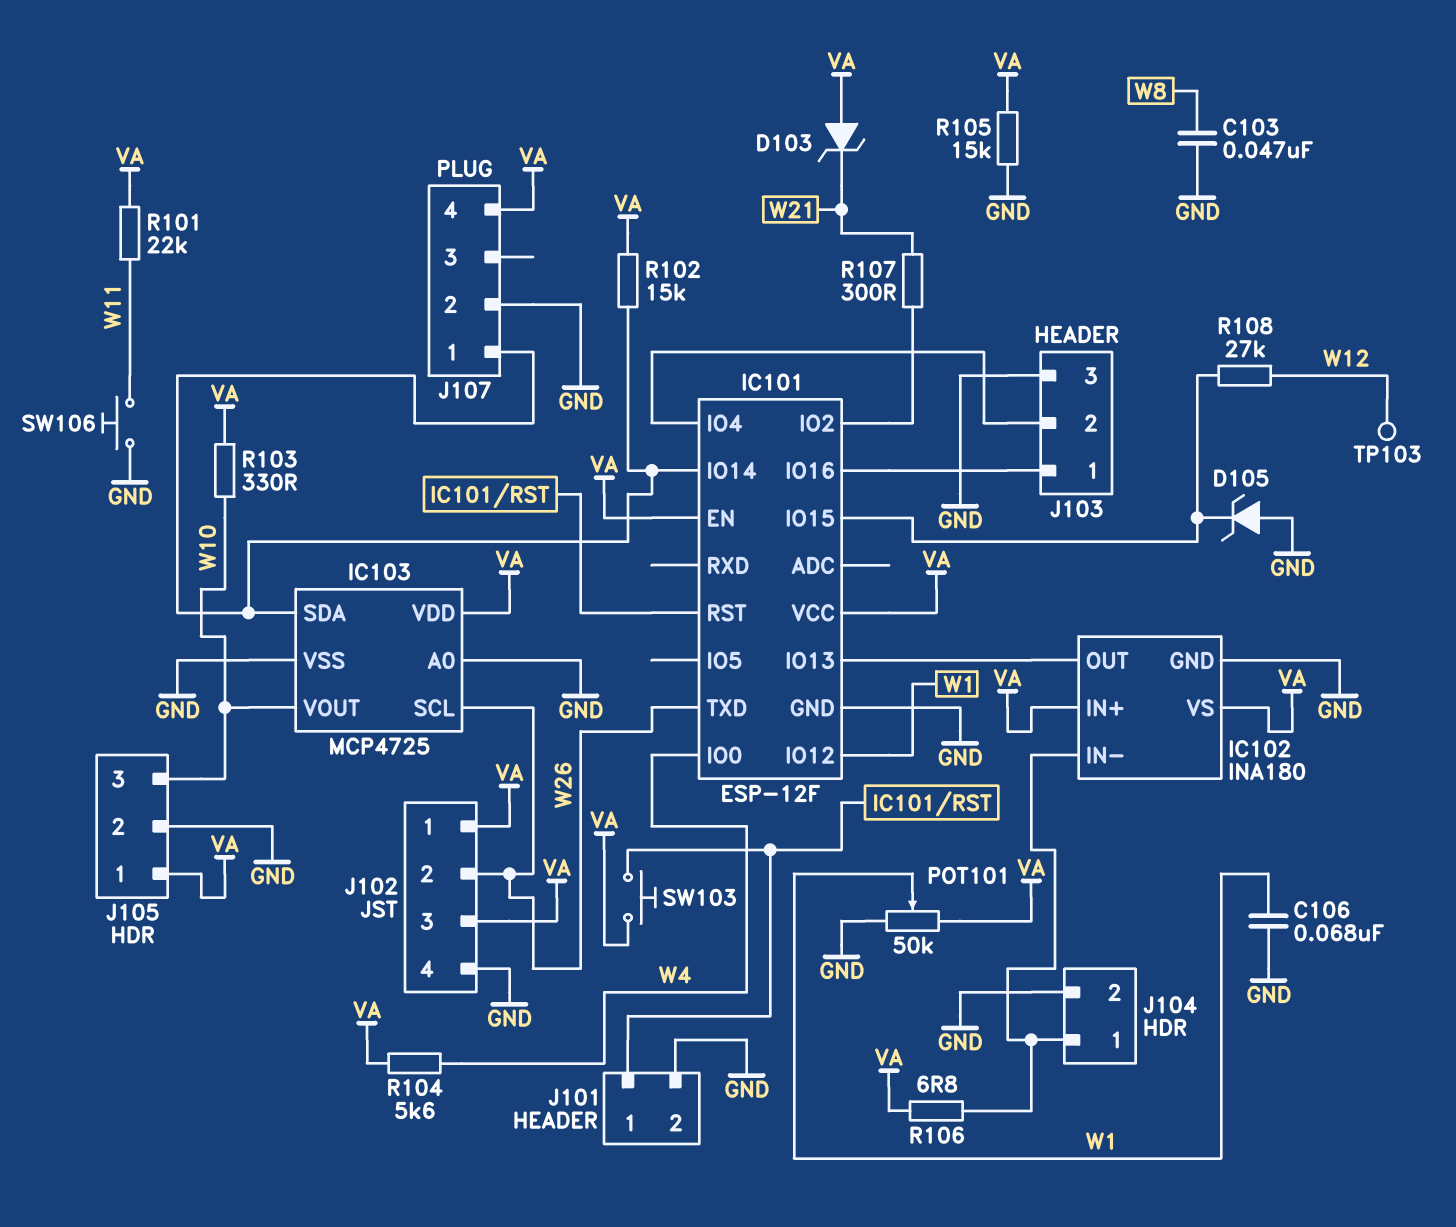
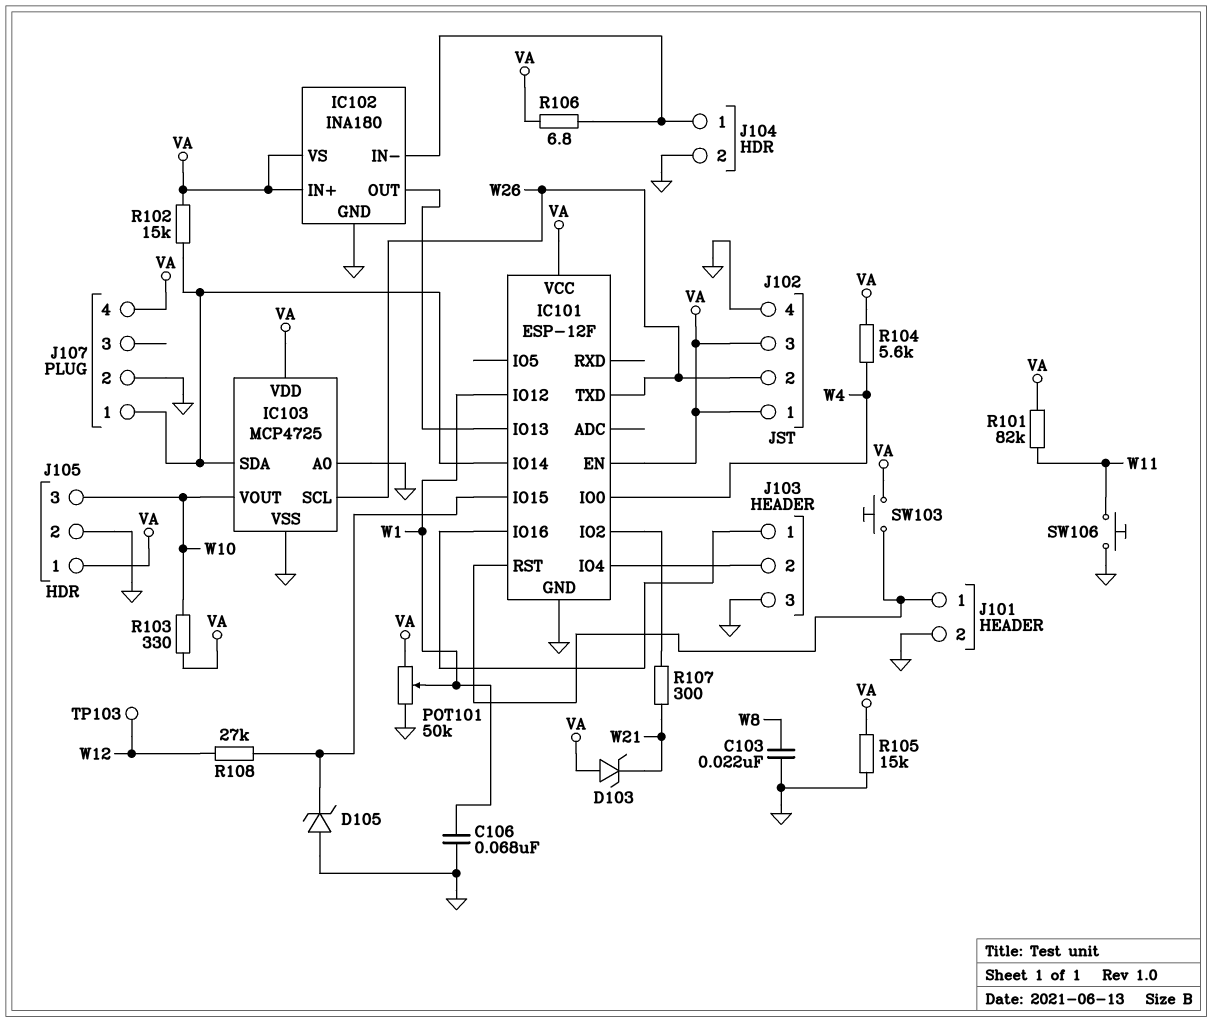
C103: 47nF (GND, W8) -> 22nF (GND, W8)
R101: 22k (VA, W11) -> 82k (VA, W11)

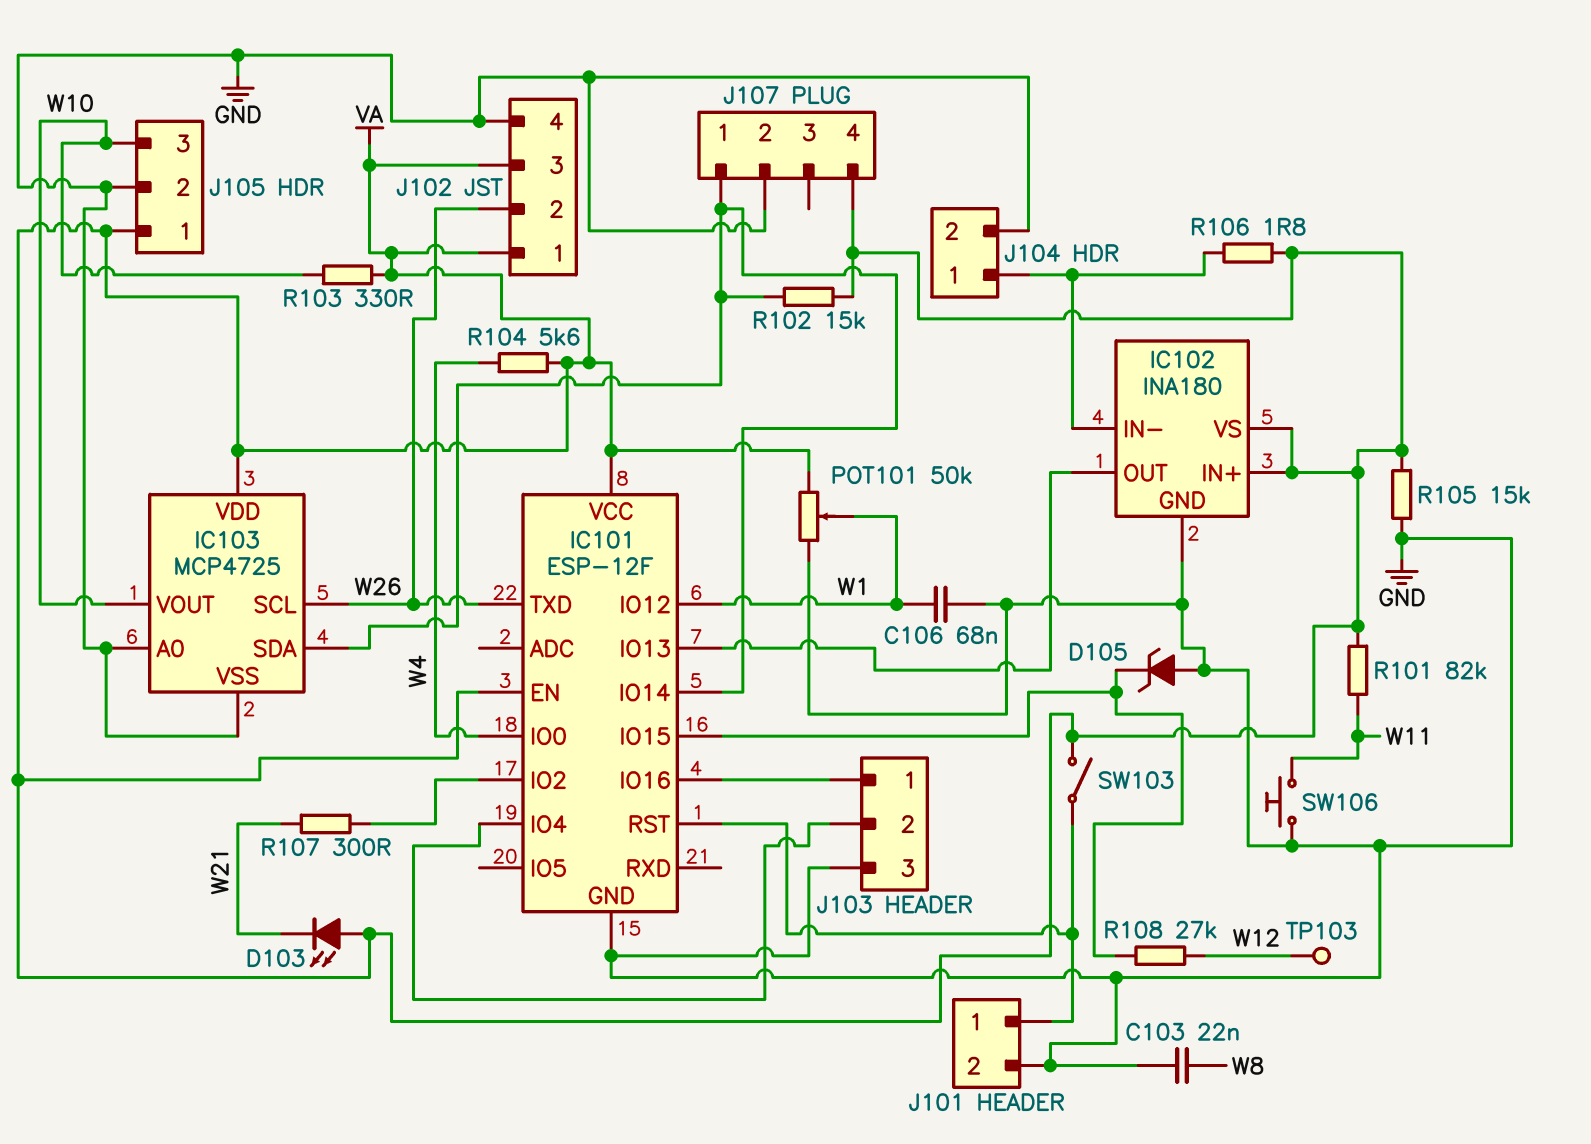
D103: zener (A VA, K W21) -> LED (A VA, K W21)
R106: 6.8 (IC102/IN-, VA) -> 1.8 (IC102/IN-, VA)
SW103: button (IC101/RST, VA) -> switch (IC101/RST, VA)

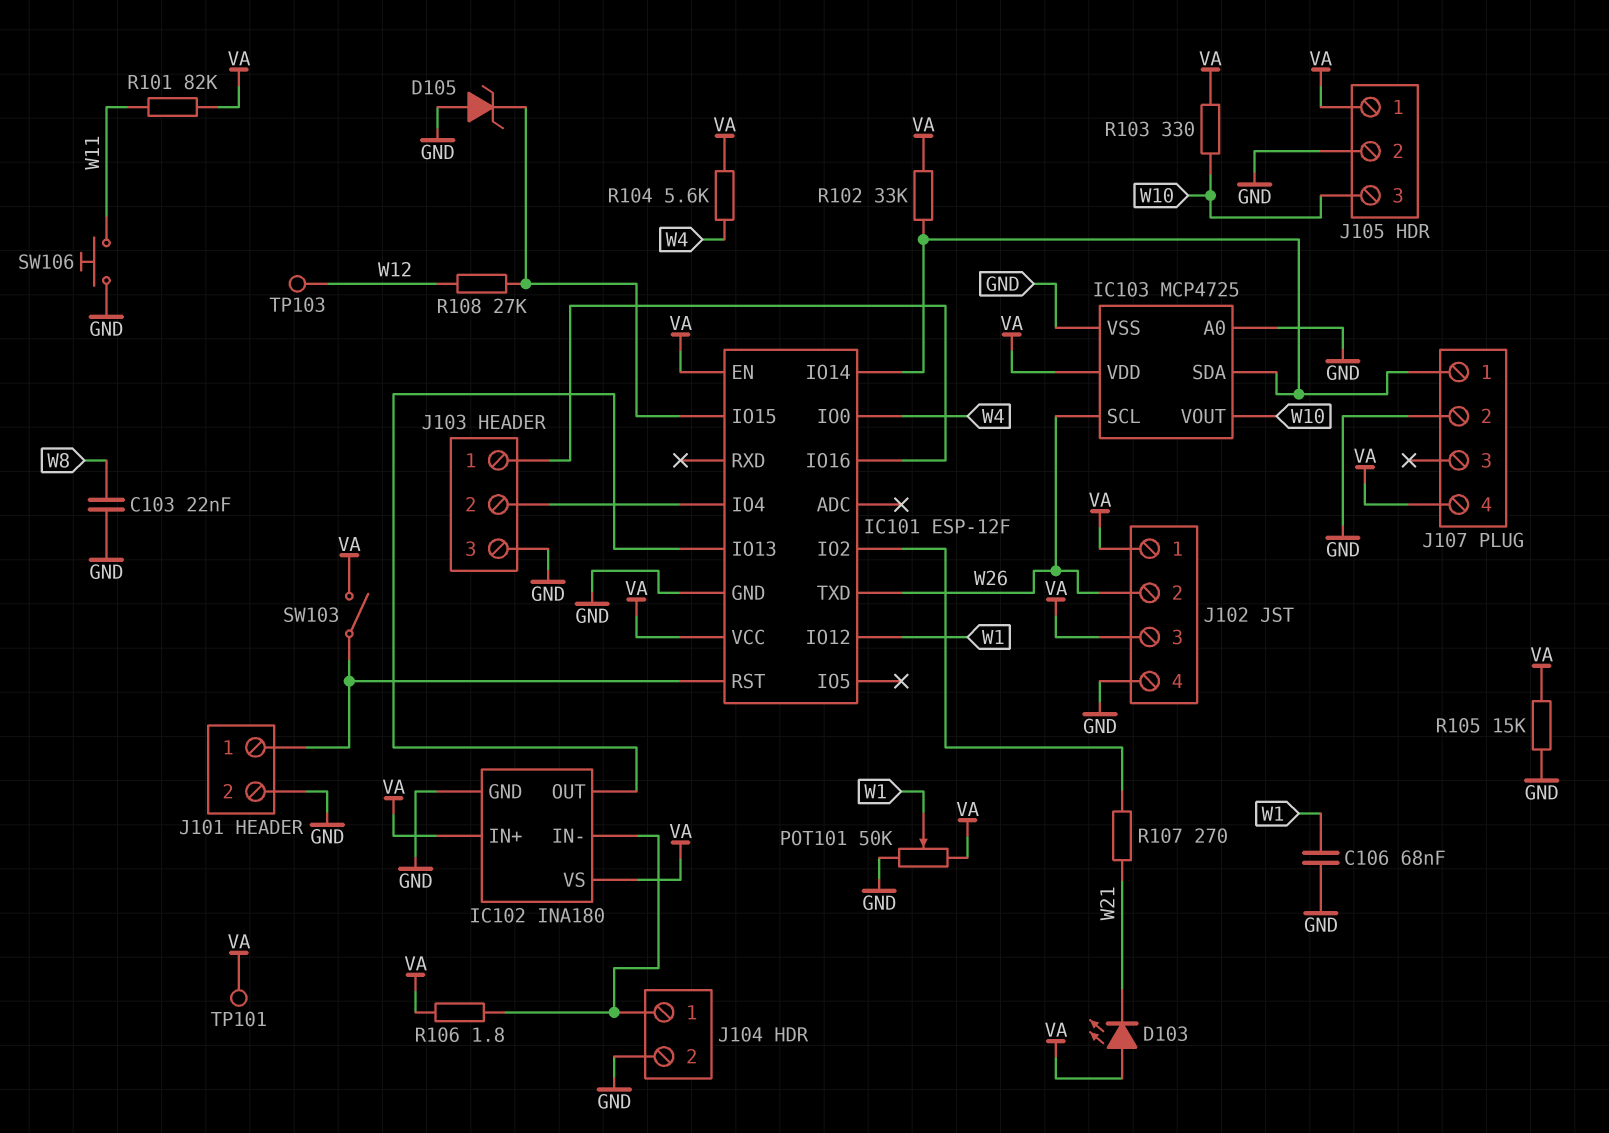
R102: 15k (IC101/IO14, VA) -> 33k (IC101/IO14, VA)
R107: 300 (IC101/IO2, W21) -> 270 (IC101/IO2, W21)
TP101: none -> test point (VA)

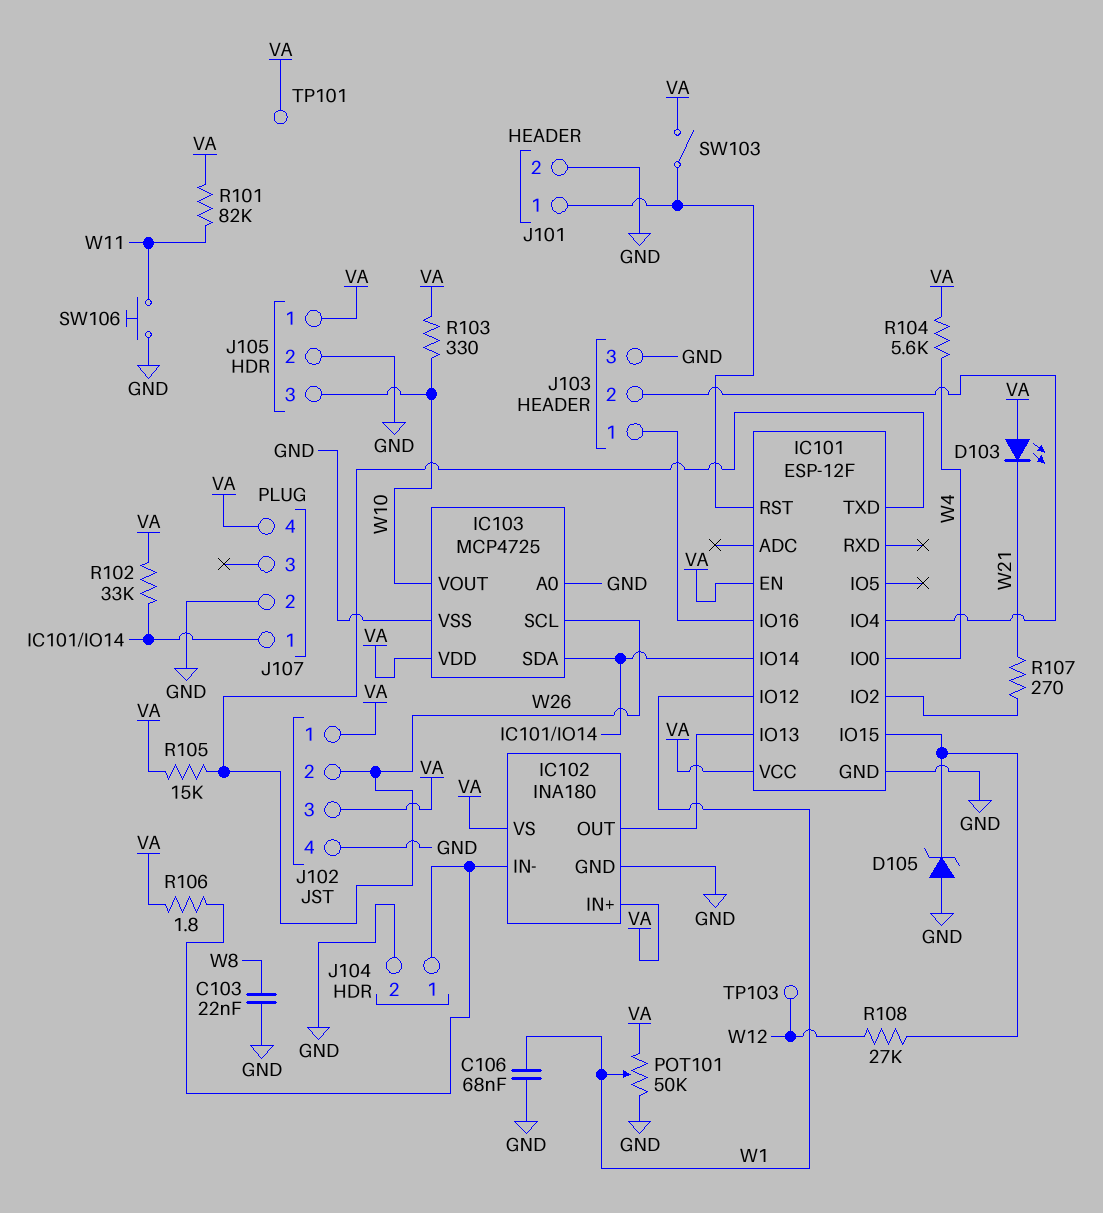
R105: 15k (GND, VA) -> 15k (VA, W26)

